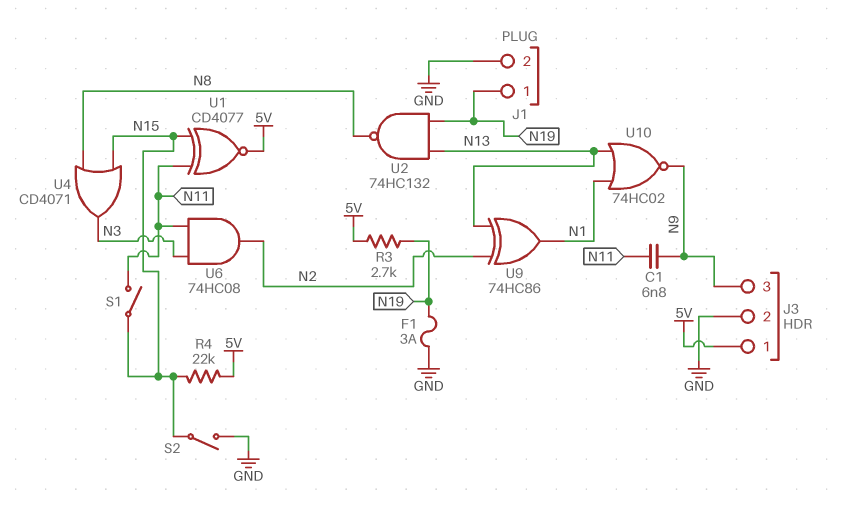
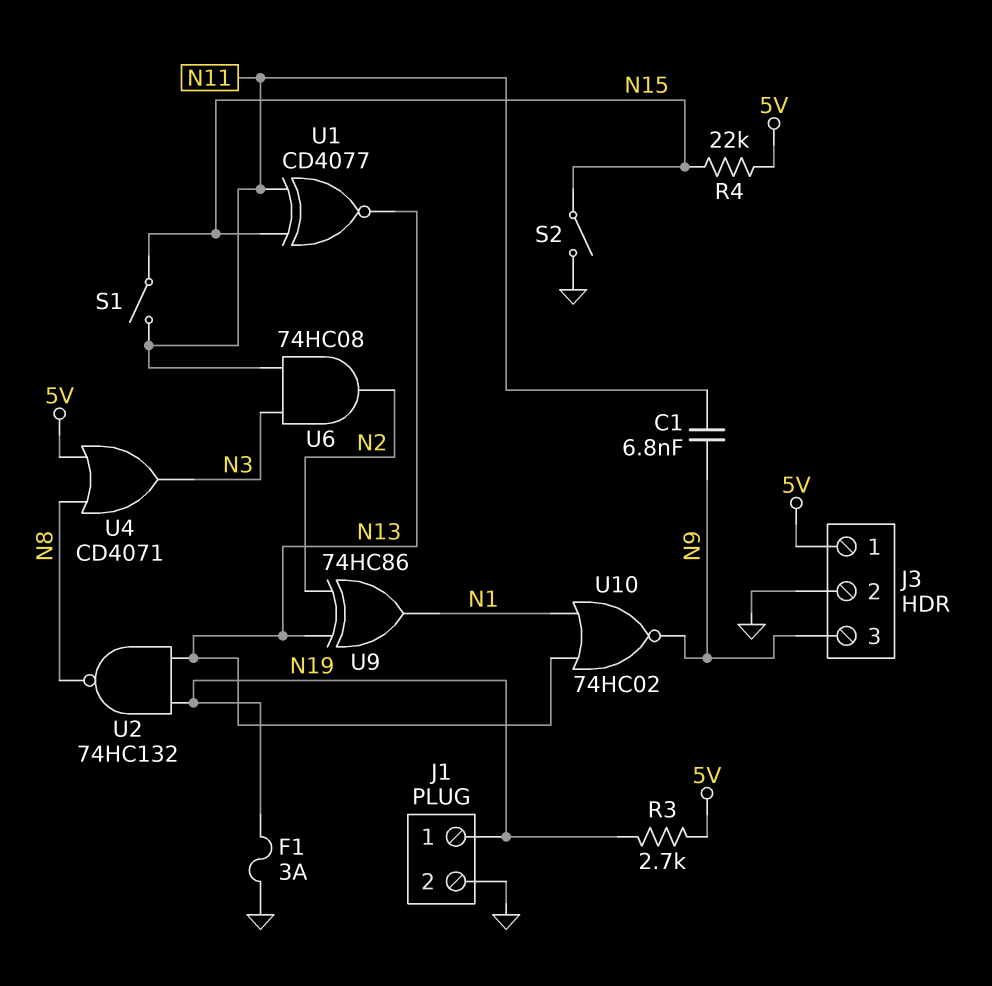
U1: XNOR CD4077 (in N11, in N15, out 5V) -> XNOR CD4077 (in N11, in N15, out N13)
U4: OR CD4071 (in N8, in N15, out N3) -> OR CD4071 (in 5V, in N8, out N3)

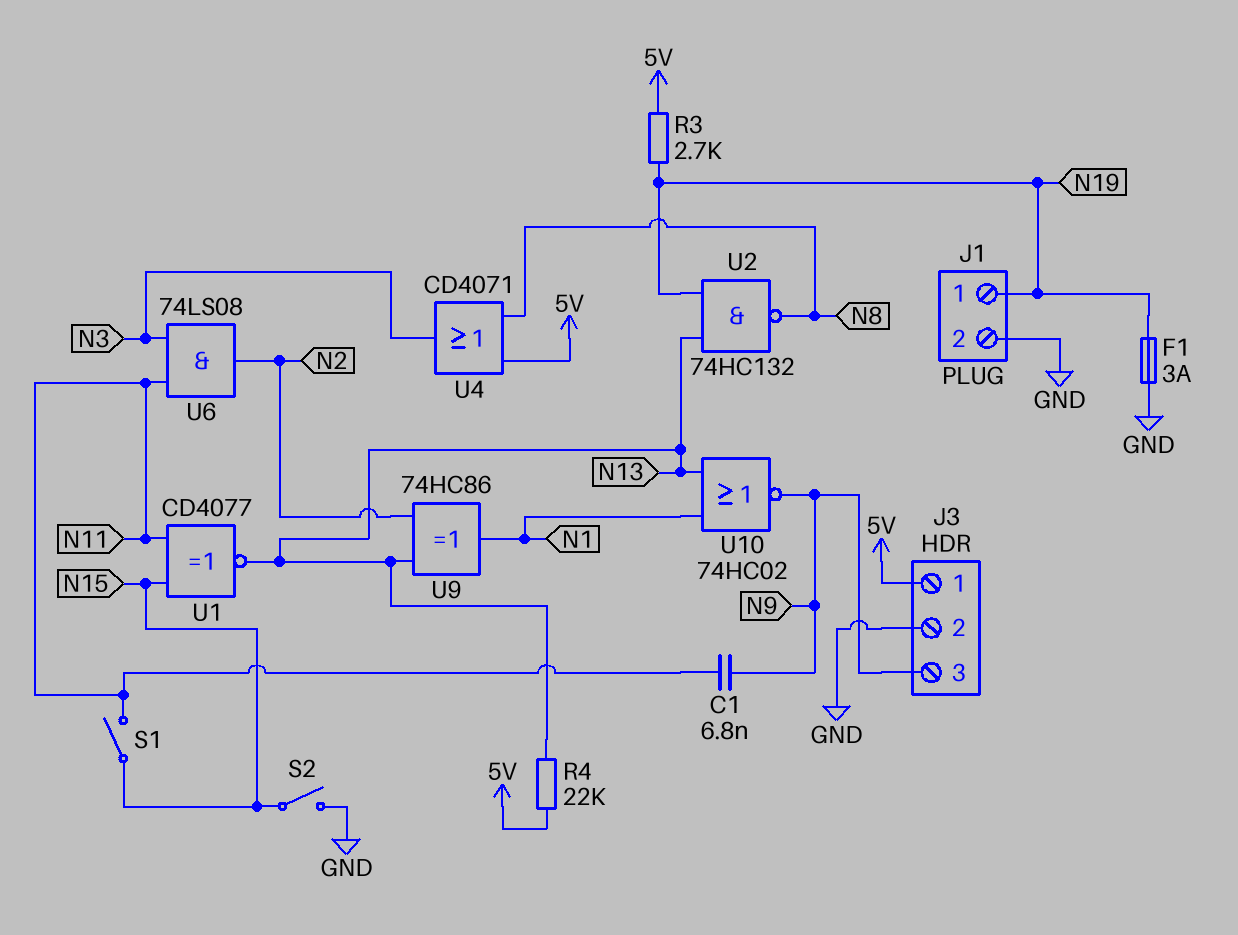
R4: 22k (5V, N15) -> 22k (5V, N13)
U6: AND 74HC08 (in N3, in N11, out N2) -> AND 74LS08 (in N3, in N11, out N2)

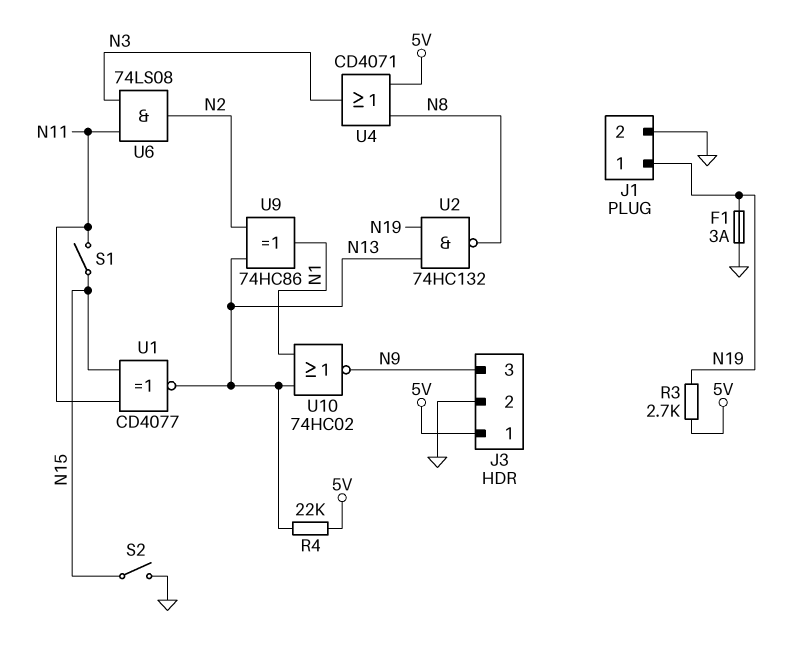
C1: 6.8nF (N9, N11) -> none

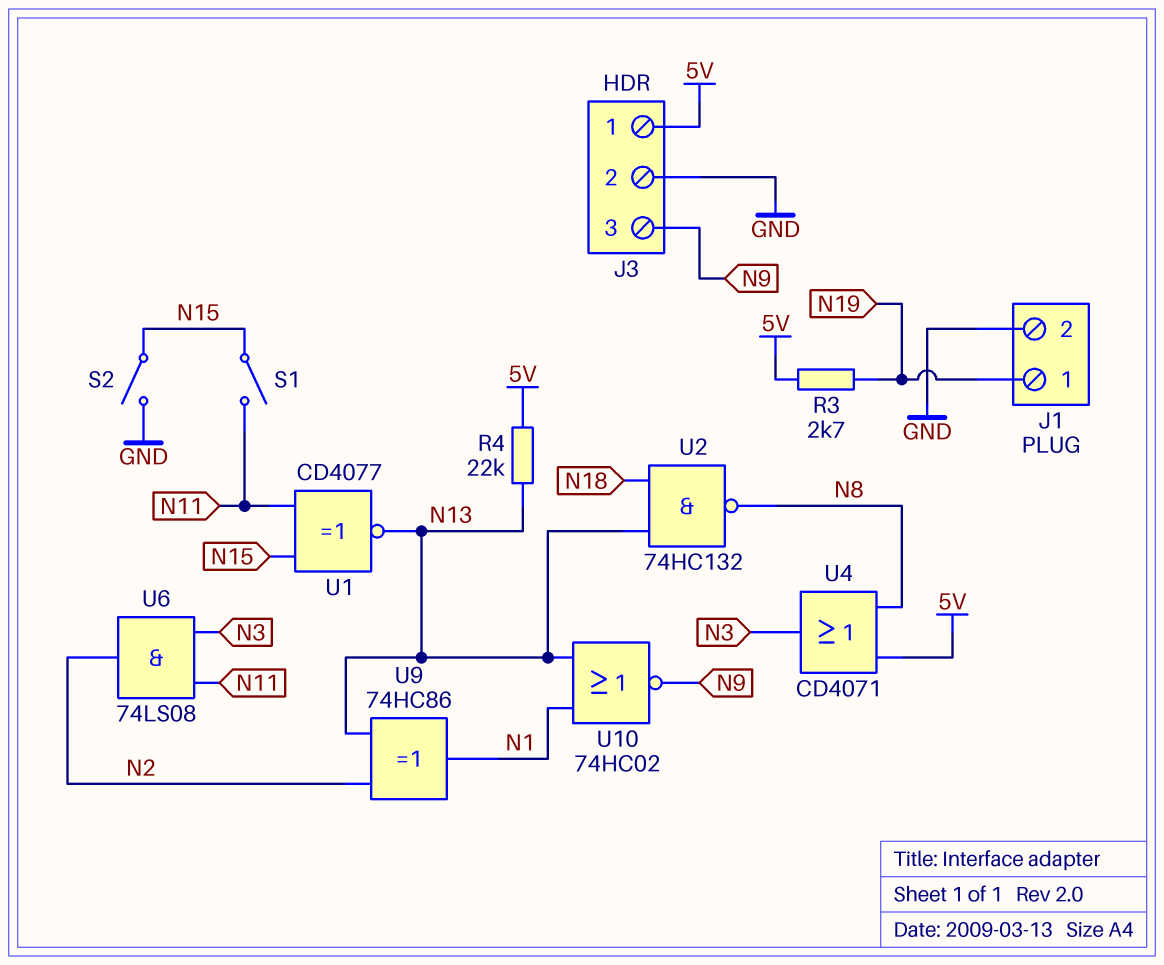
F1: 3A (GND, N19) -> none
U2: NAND 74HC132 (in N13, in N19, out N8) -> NAND 74HC132 (in N13, in N18, out N8)

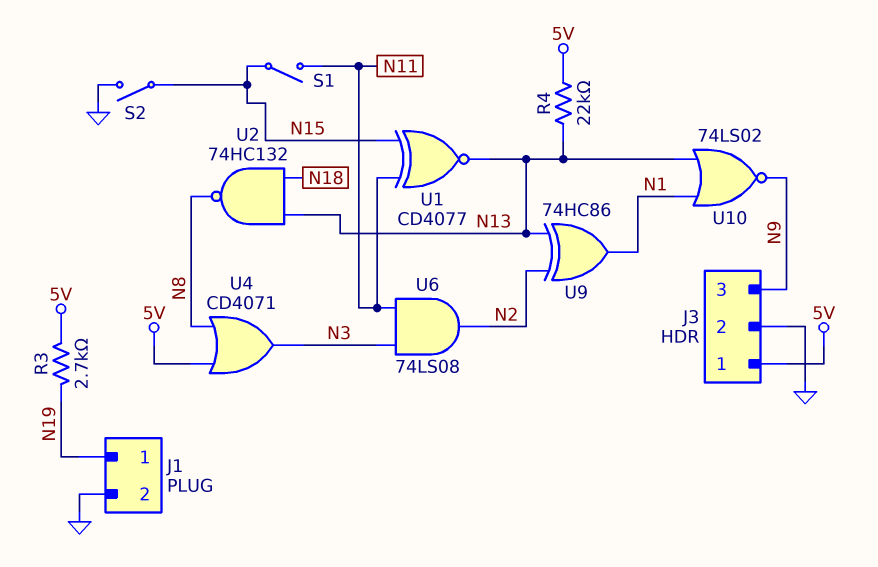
U10: NOR 74HC02 (in N1, in N13, out N9) -> NOR 74LS02 (in N1, in N13, out N9)

